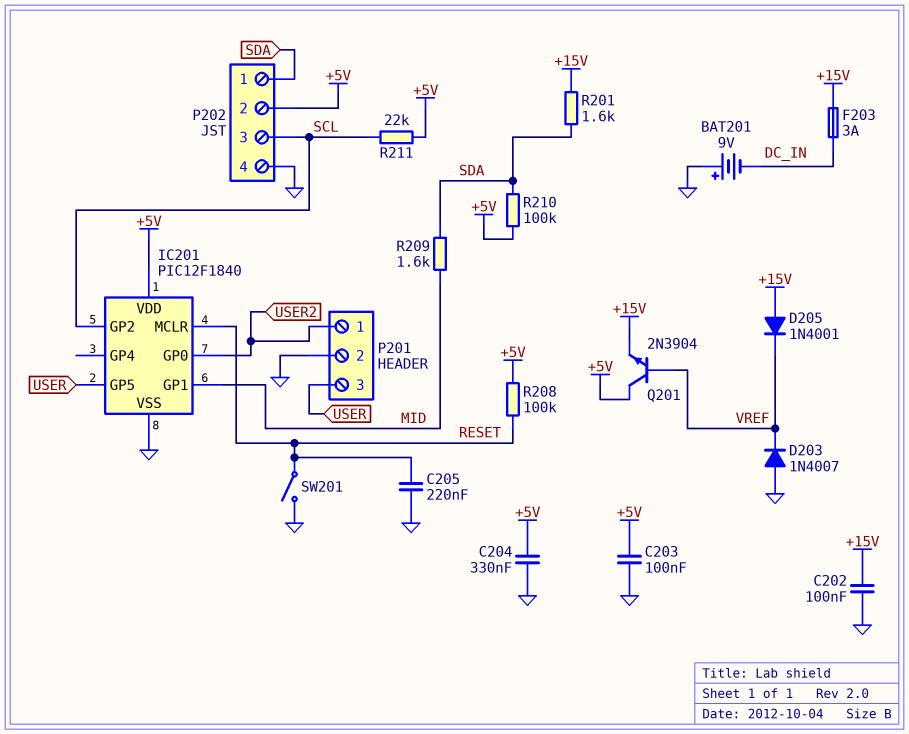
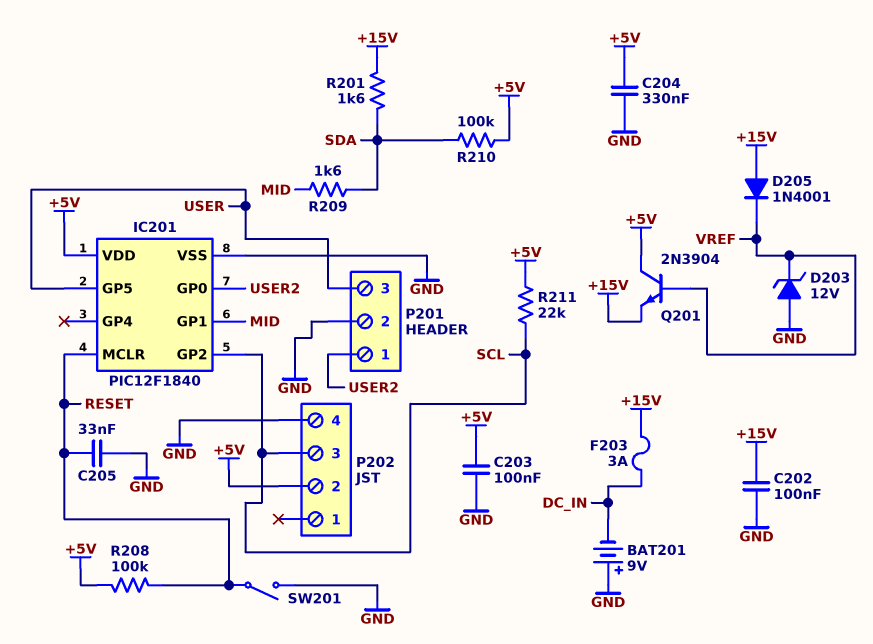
C205: 220nF (GND, RESET) -> 33nF (GND, RESET)
D203: diode 1N4007 (A GND, K VREF) -> zener 12V (A GND, K VREF)
P202 pin 1: SDA -> none

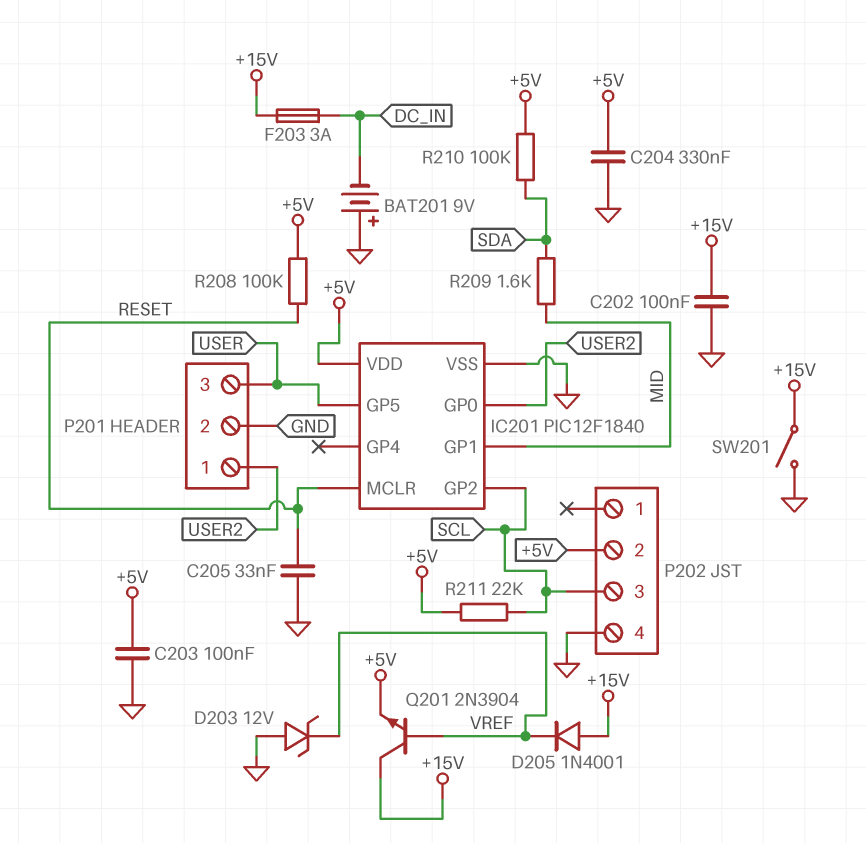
Q201: NPN 2N3904 (B VREF, C +5V, E +15V) -> NPN 2N3904 (B VREF, C +15V, E +5V)
R201: 1.6k (+15V, SDA) -> none
SW201: switch (GND, RESET) -> switch (+15V, GND)

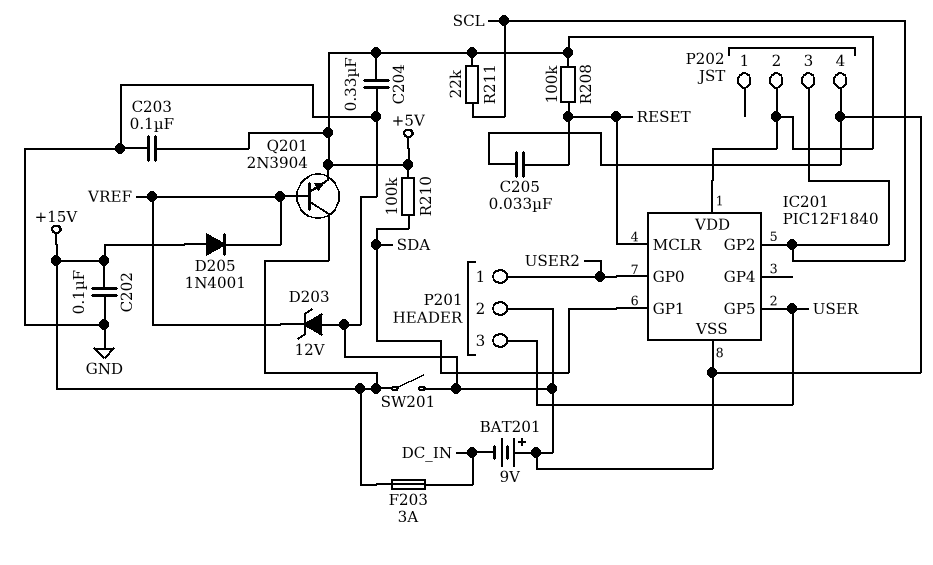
IC201 pin GP1: MID -> SDA
R209: 1.6k (MID, SDA) -> none

